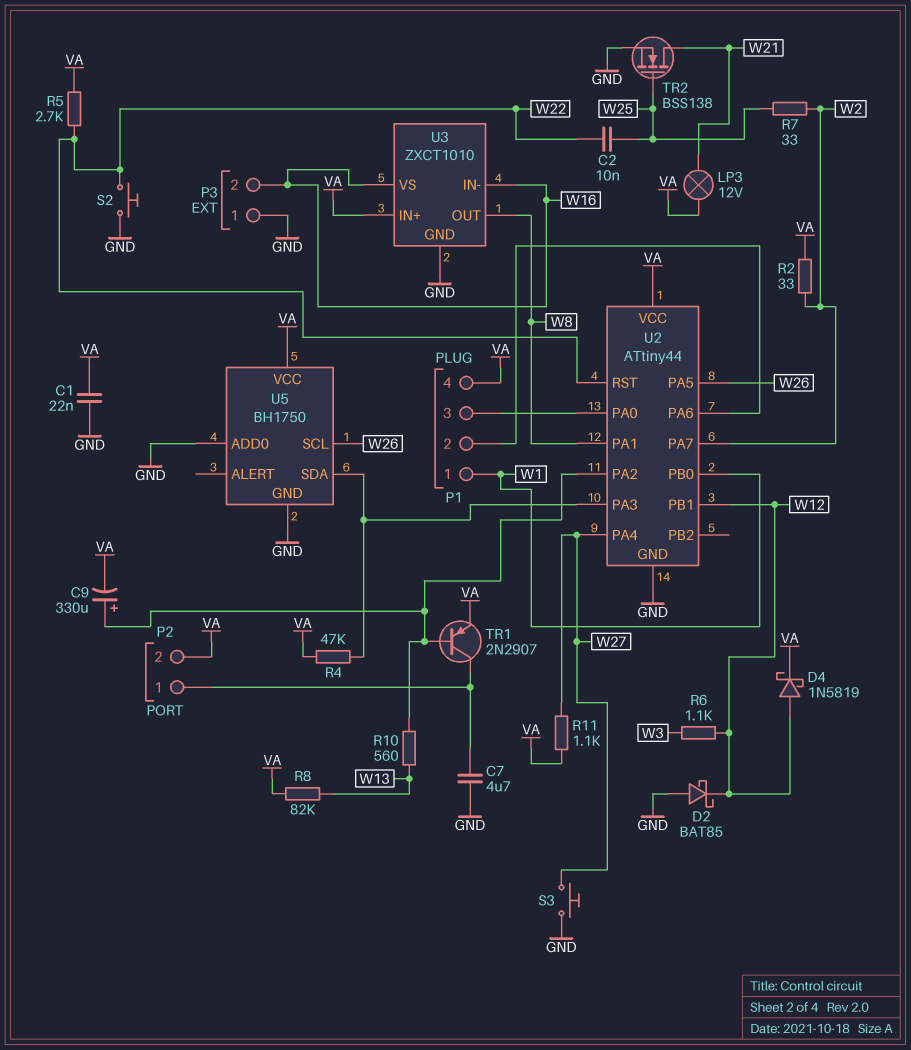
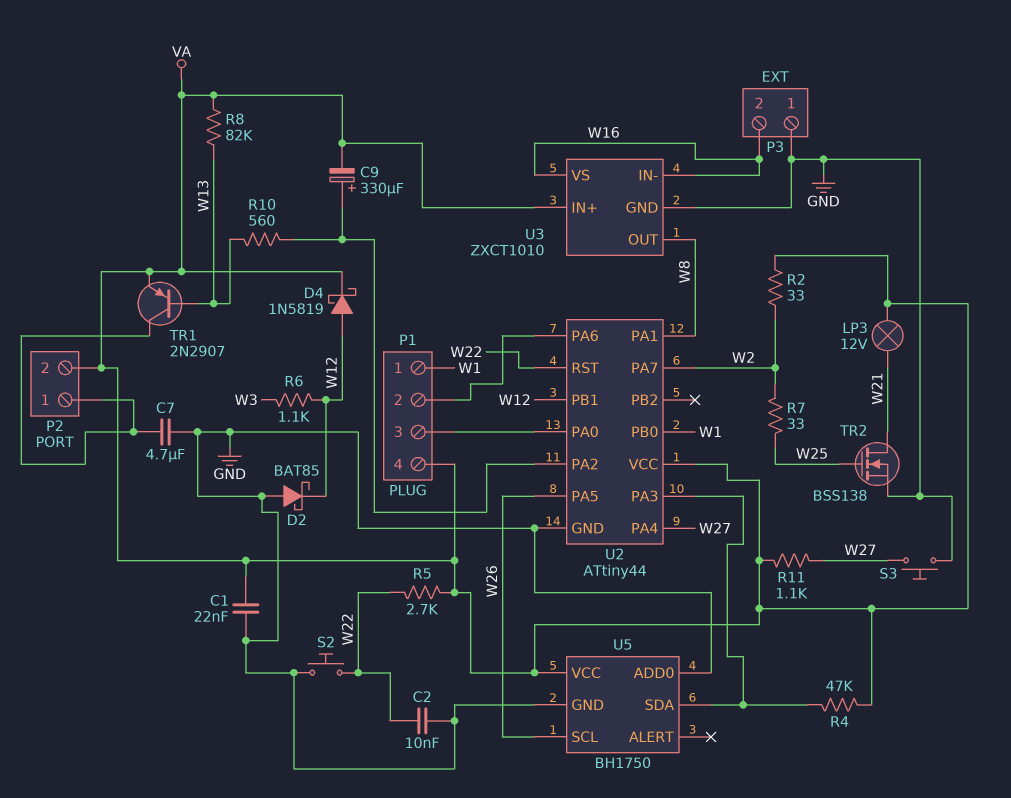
C2: 10nF (W22, W25) -> 10nF (GND, W22)
TR1: PNP 2N2907 (B U2/PA2, C P2/1, E VA) -> PNP 2N2907 (B W13, C P2/1, E VA)

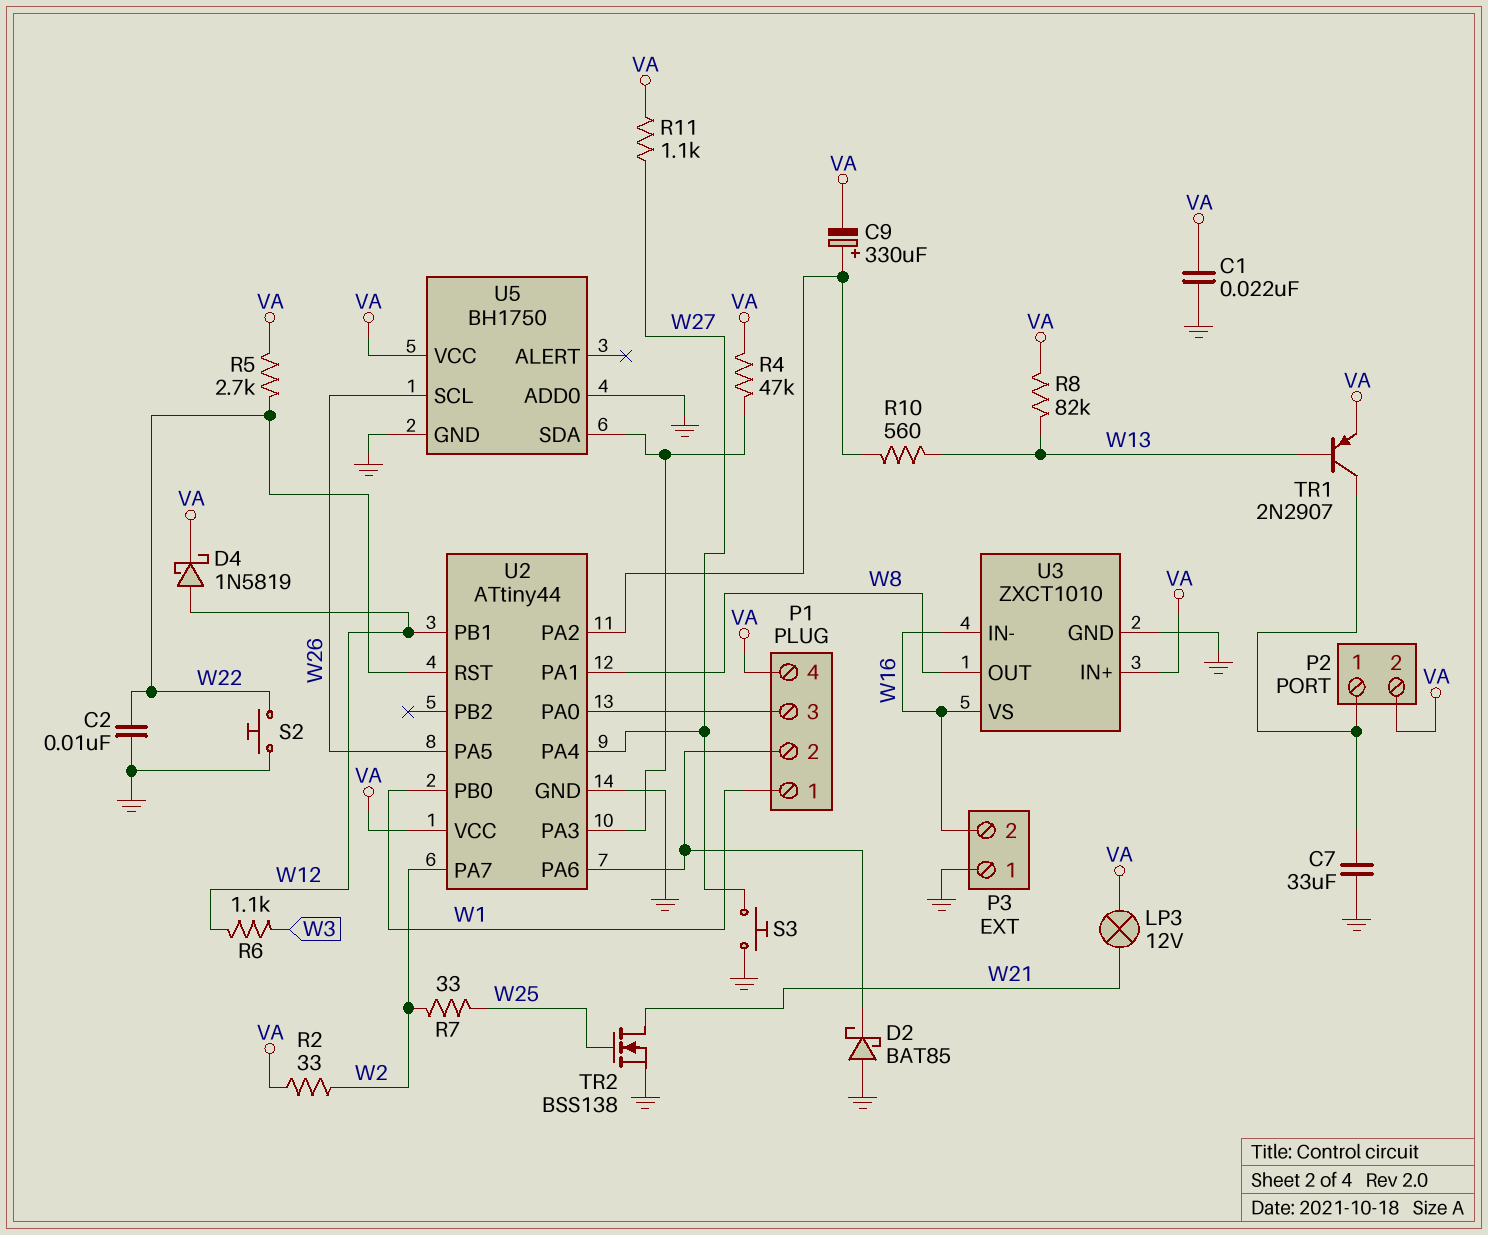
C7: 4.7uF (GND, P2/1) -> 33uF (GND, P2/1)
D2: schottky BAT85 (A GND, K W12) -> schottky BAT85 (A GND, K P1/2)

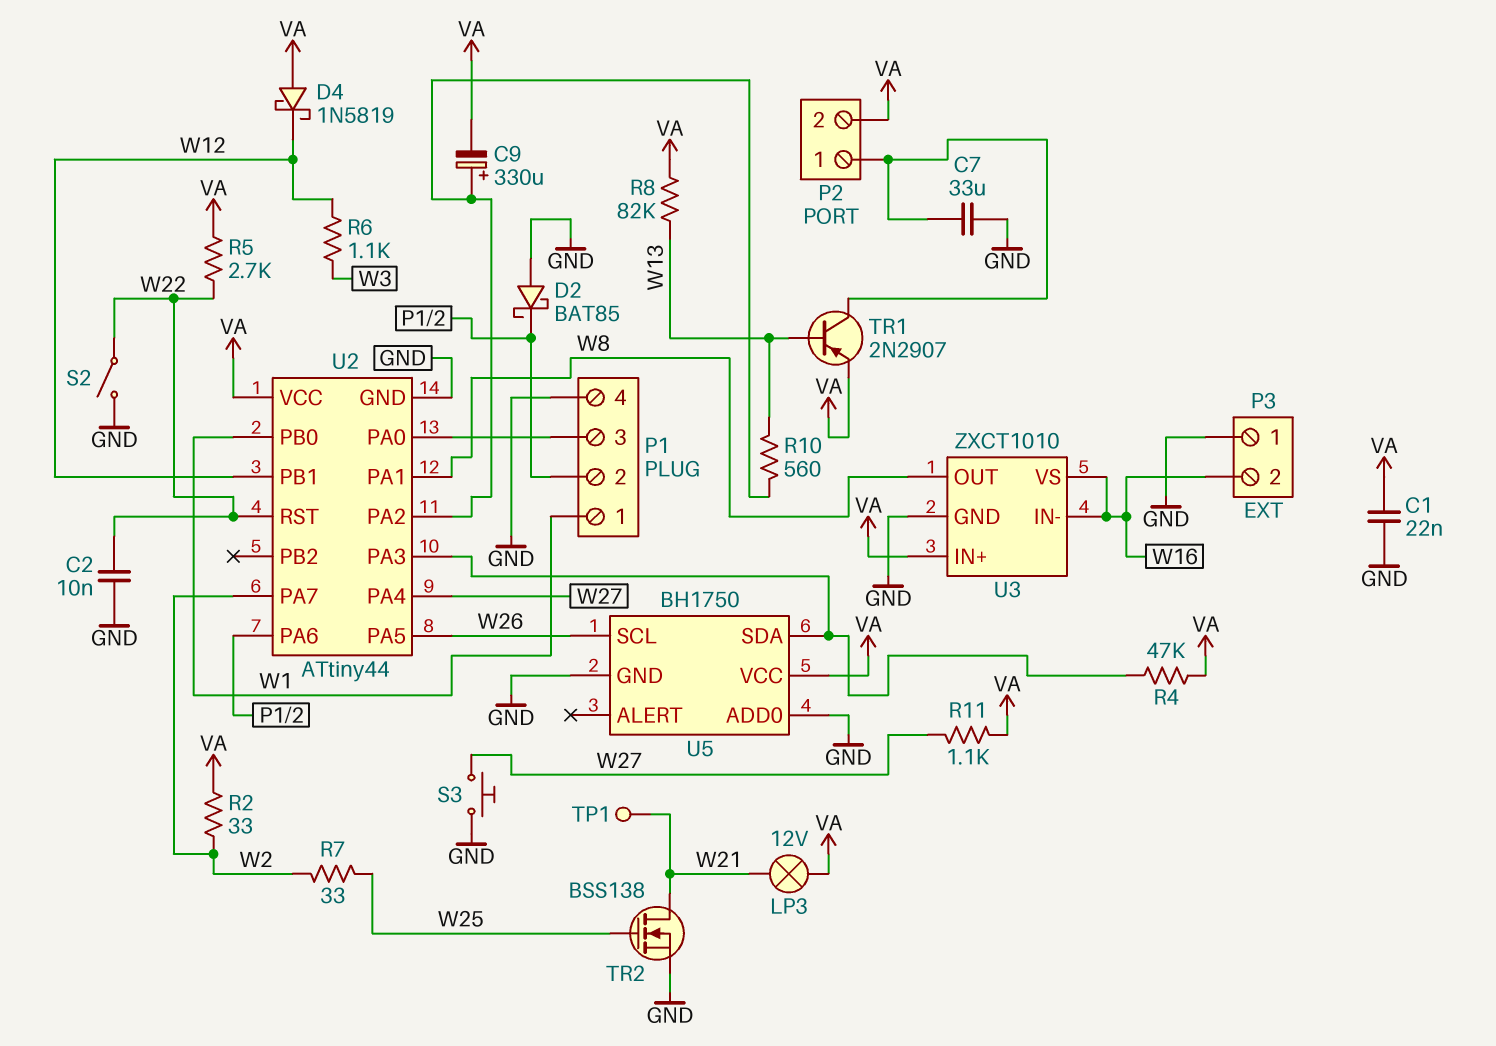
D4: schottky 1N5819 (A W12, K VA) -> schottky 1N5819 (A VA, K W12)
P1 pin 4: VA -> GND
S2: button (GND, W22) -> switch (GND, W22)
TP1: none -> test point (W21)

